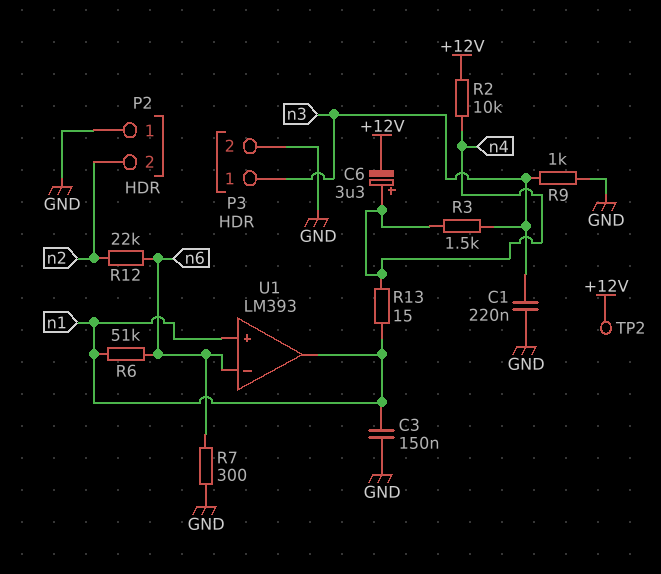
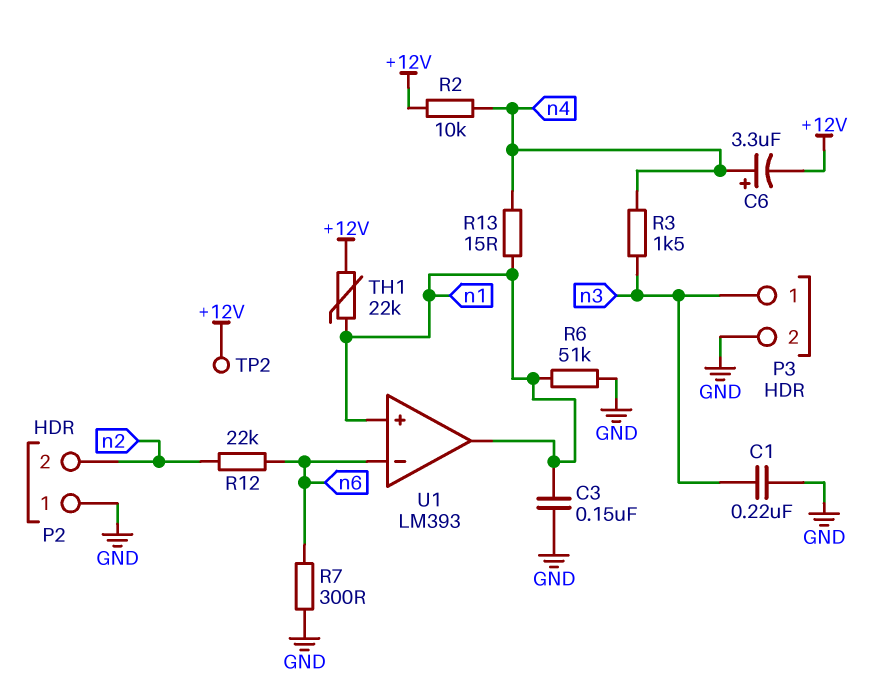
R6: 51k (n1, n6) -> 51k (GND, n1)
R9: 1k (GND, n3) -> none
TH1: none -> 22k (+12V, n1)

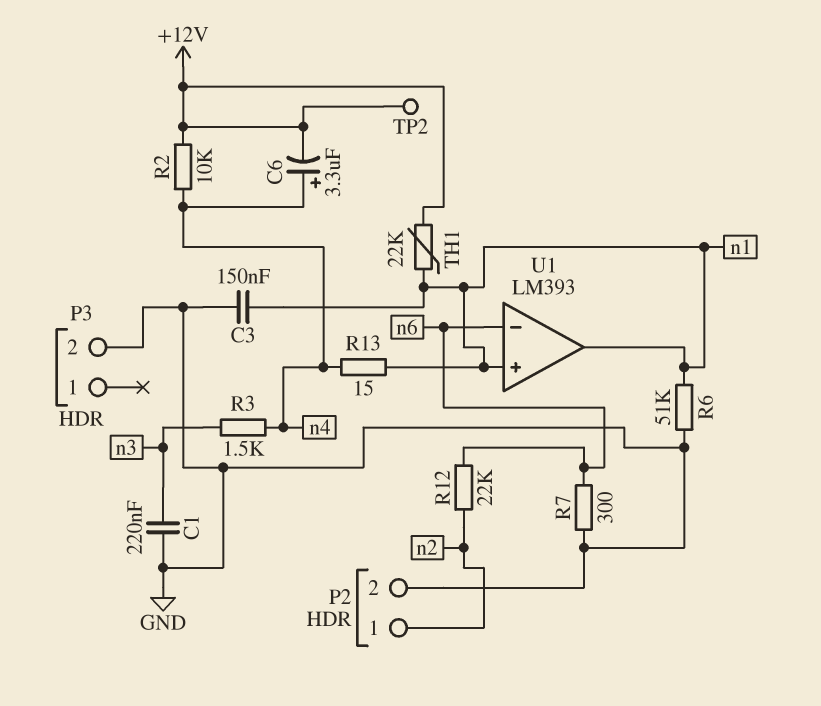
P2 pin 1: GND -> n2
P2 pin 2: n2 -> GND
P3 pin 1: n3 -> none

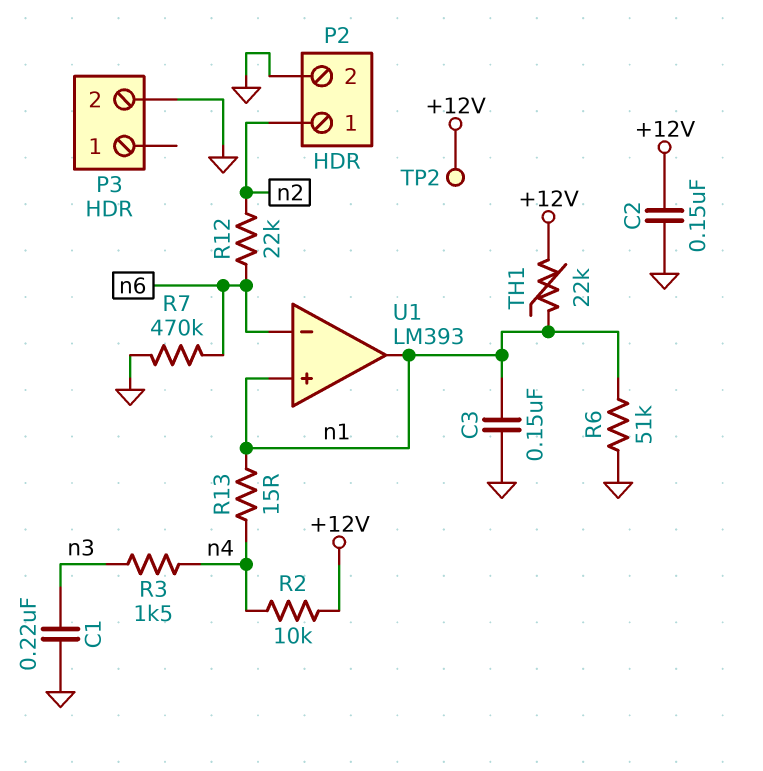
C2: none -> 150nF (+12V, GND)
C6: 3.3uF (plus n4, minus +12V) -> none
R7: 300 (GND, n6) -> 470k (GND, n6)

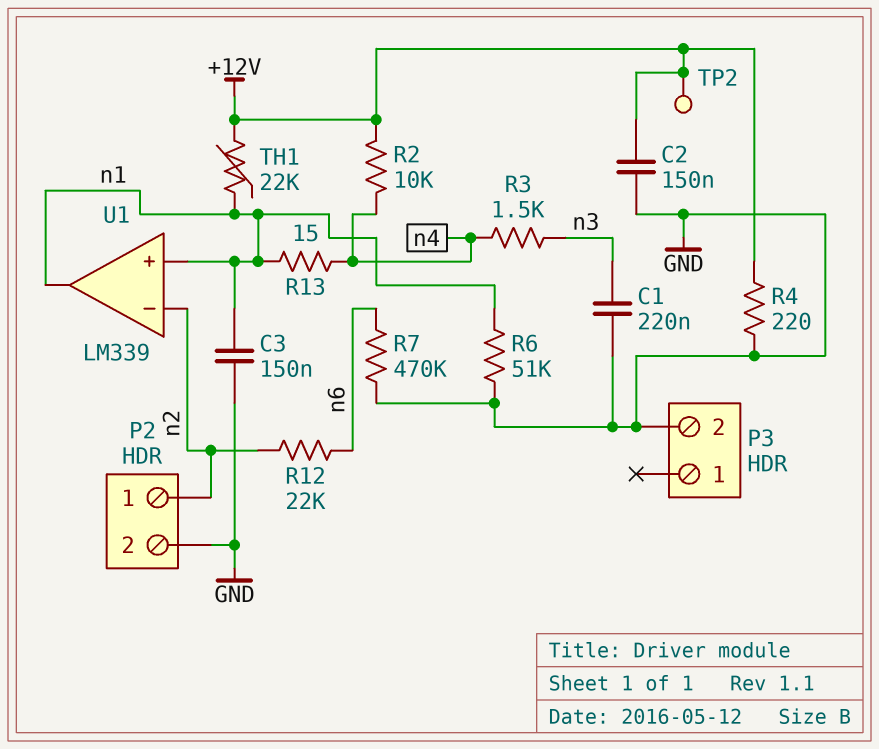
R4: none -> 220 (+12V, GND)
U1: LM393 -> LM339
U1 pin in-: n6 -> n2

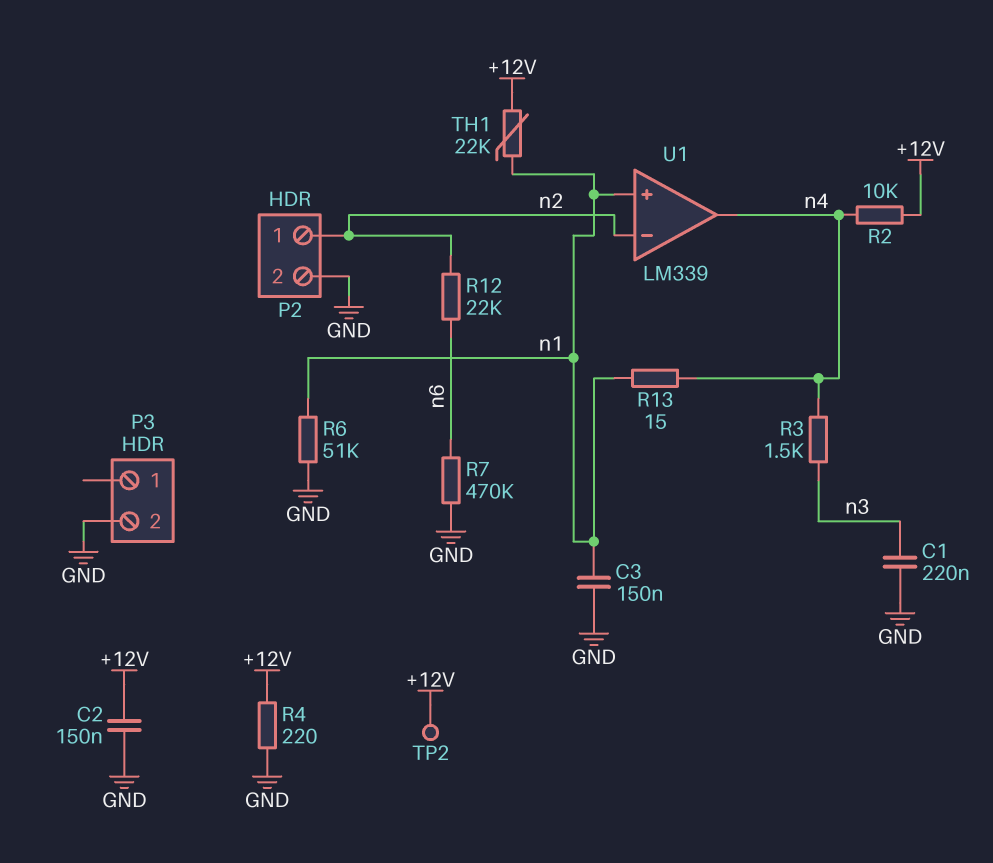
U1 pin out: n1 -> n4

